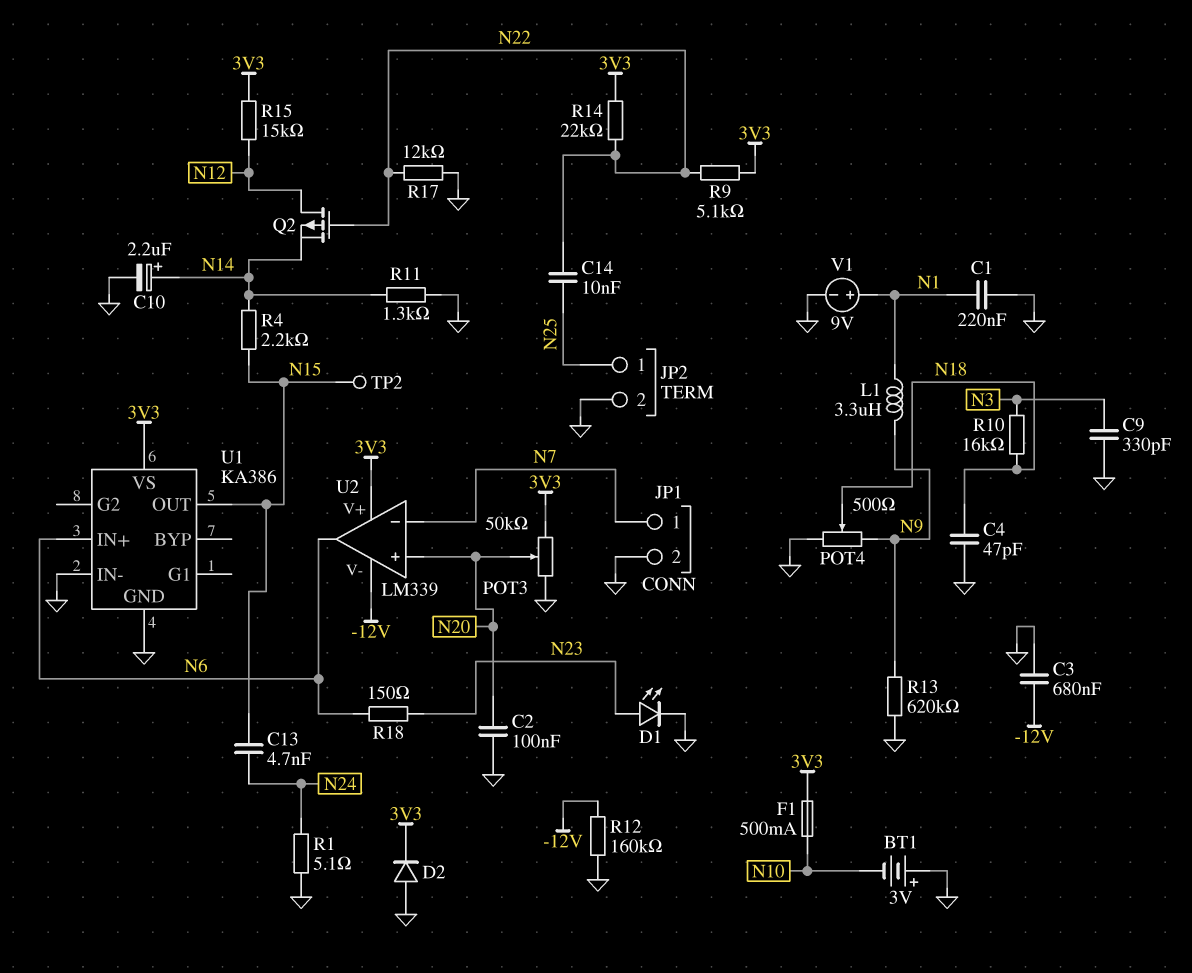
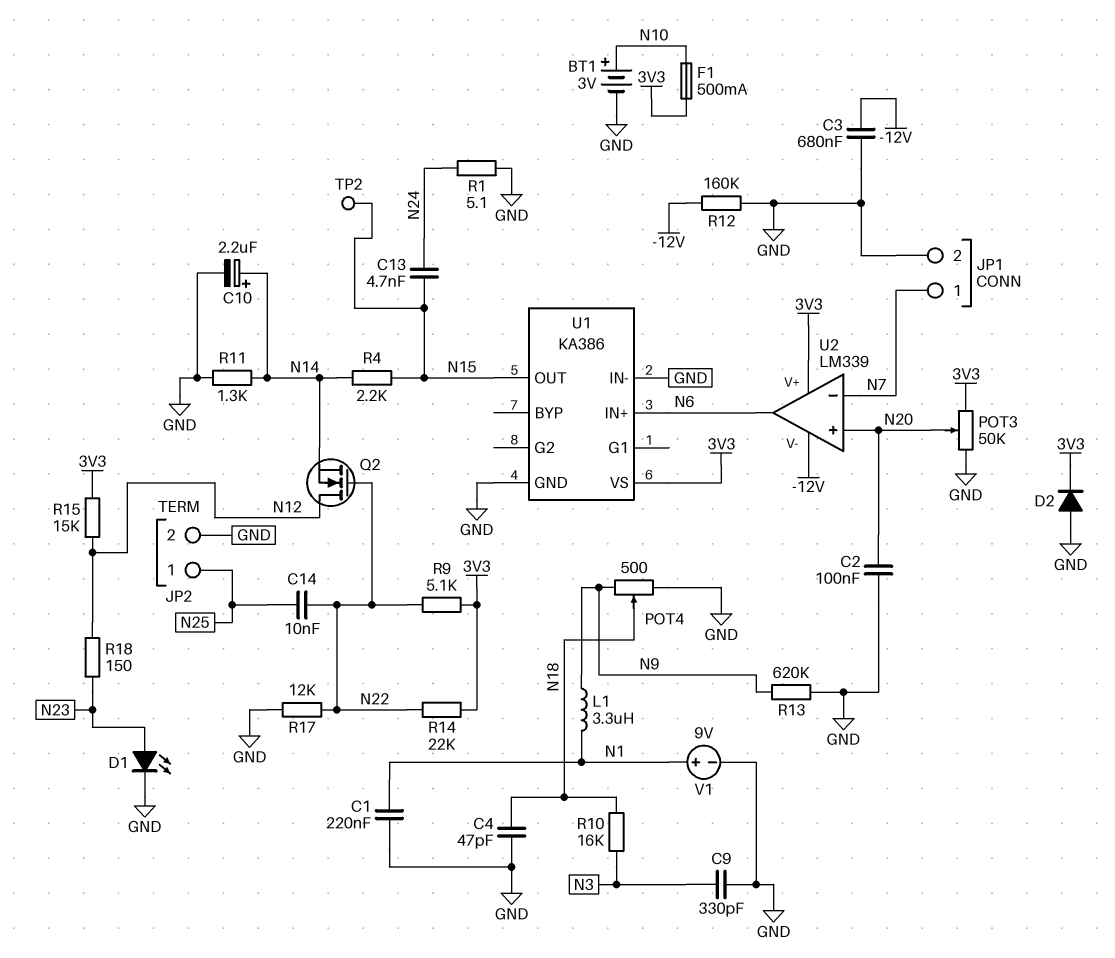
BT1: 3V (plus GND, minus N10) -> 3V (plus N10, minus GND)
Q2: PMOS (G N22, D N12, S N14) -> NMOS (G N22, D N12, S N14)
R18: 150 (N6, N23) -> 150 (N12, N23)

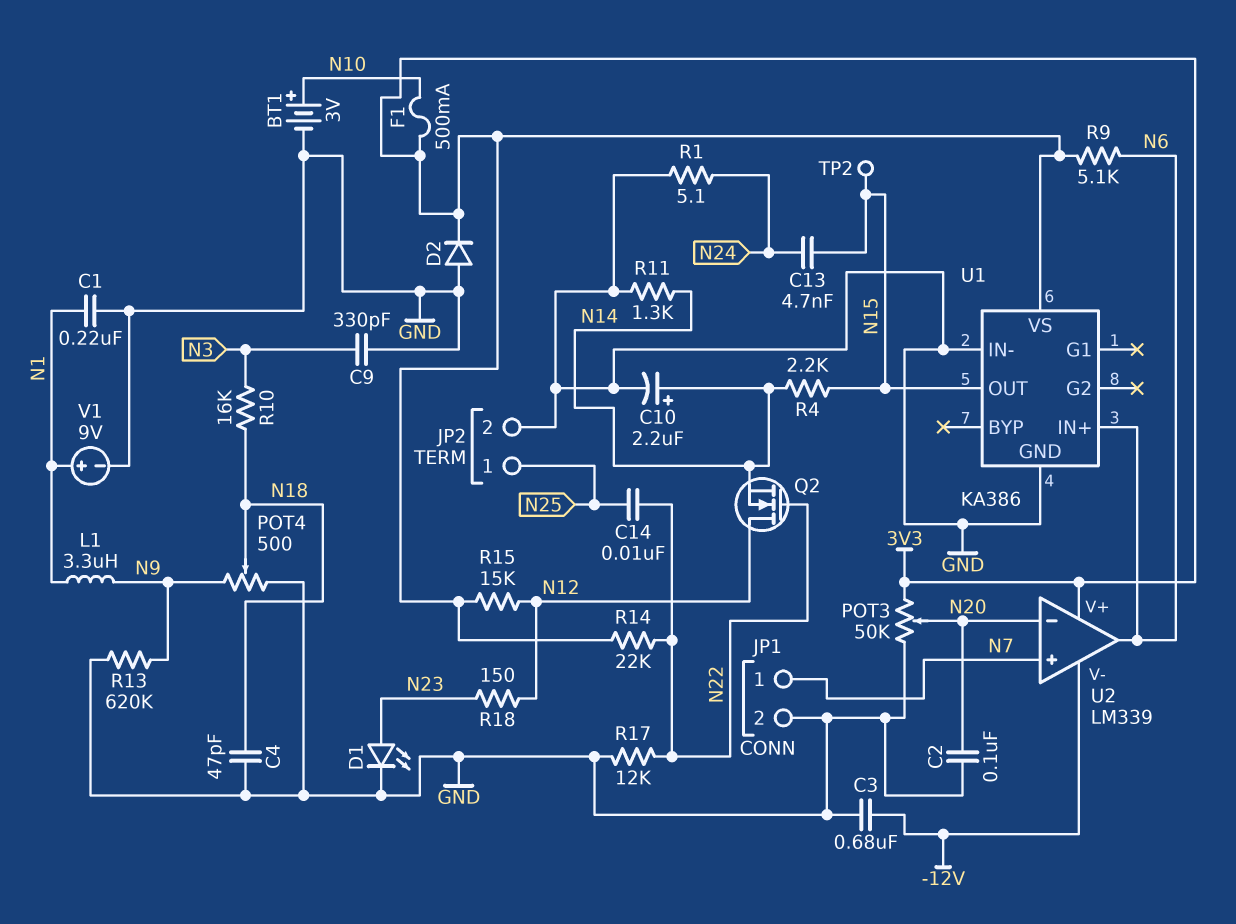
R9: 5.1k (3V3, N22) -> 5.1k (3V3, N6)
R12: 160k (-12V, GND) -> none
U2 pin in+: N20 -> N7
U2 pin in-: N7 -> N20

